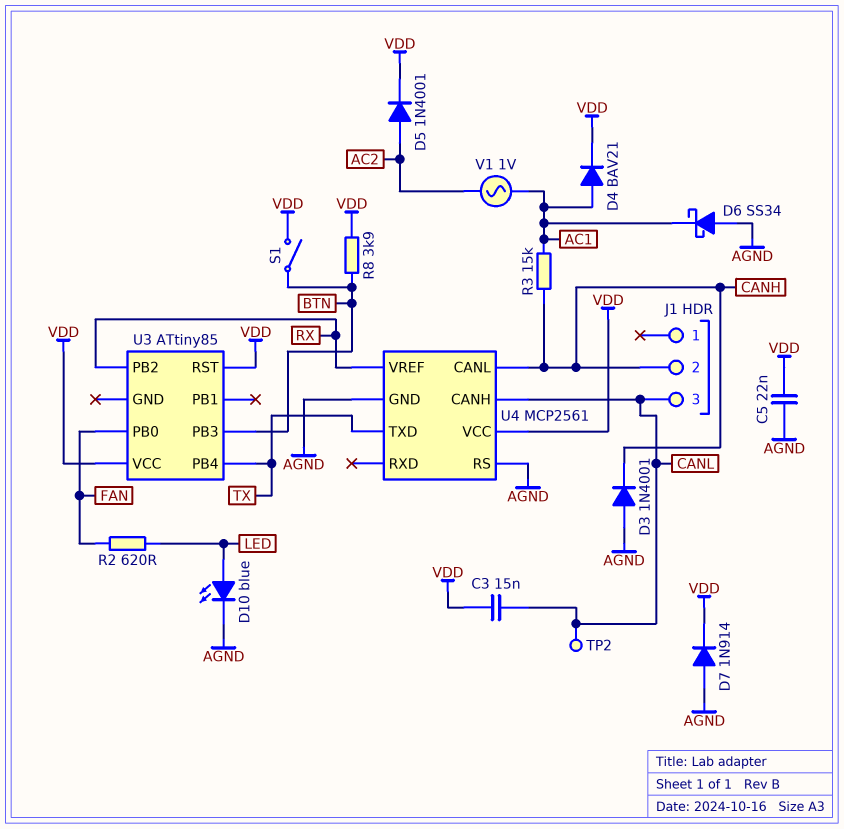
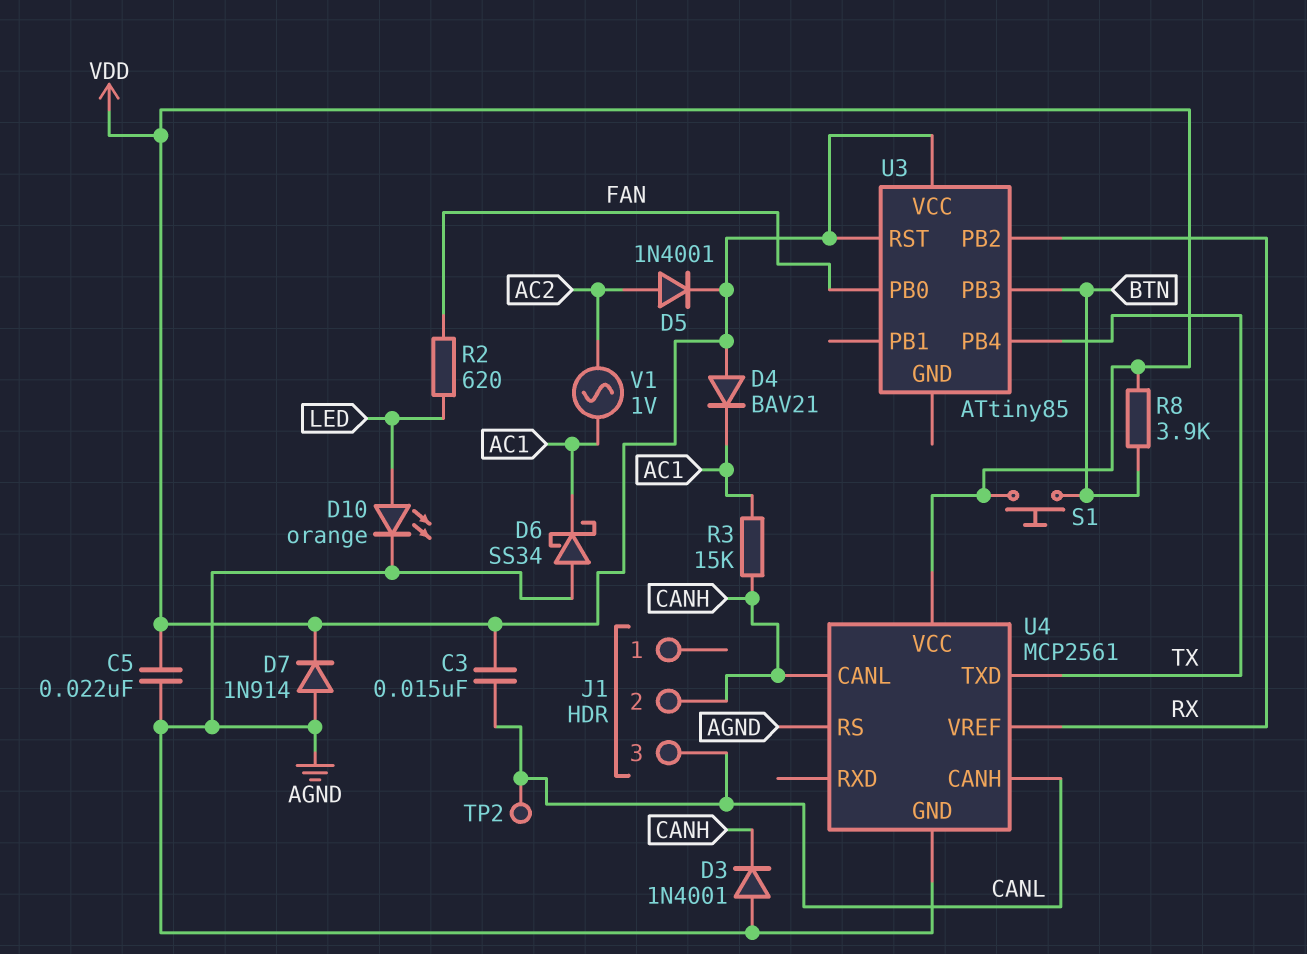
D4: diode BAV21 (A AC1, K VDD) -> diode BAV21 (A VDD, K AC1)
D10: LED blue (A LED, K AGND) -> LED orange (A LED, K AGND)
S1: switch (BTN, VDD) -> button (BTN, VDD)

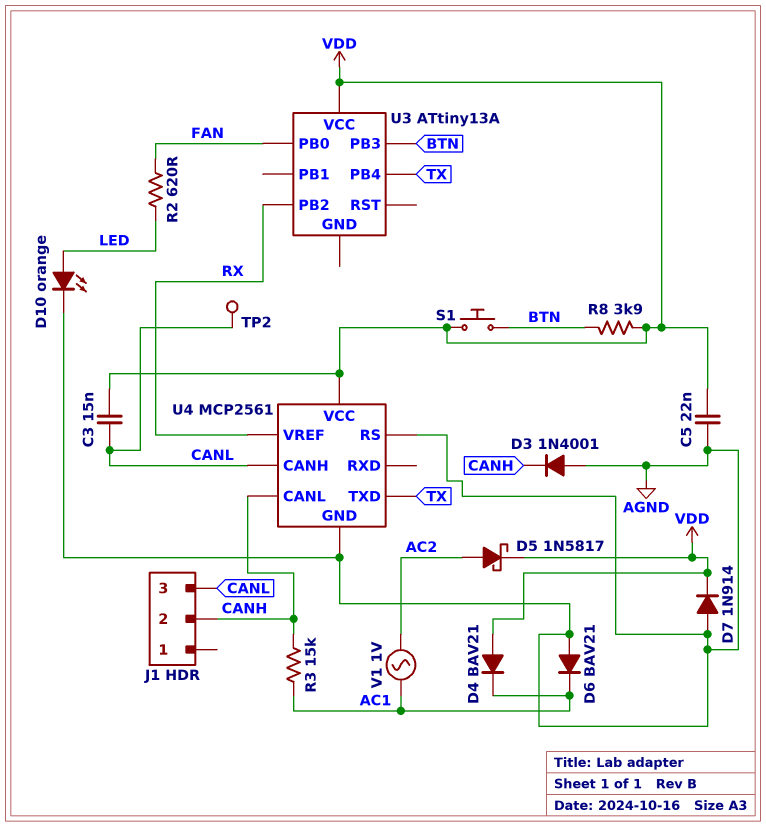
D5: diode 1N4001 (A AC2, K VDD) -> schottky 1N5817 (A AC2, K VDD)
D6: schottky SS34 (A AGND, K AC1) -> diode BAV21 (A AGND, K AC1)
U3: ATtiny85 -> ATtiny13A
U3 pin RST: VDD -> none

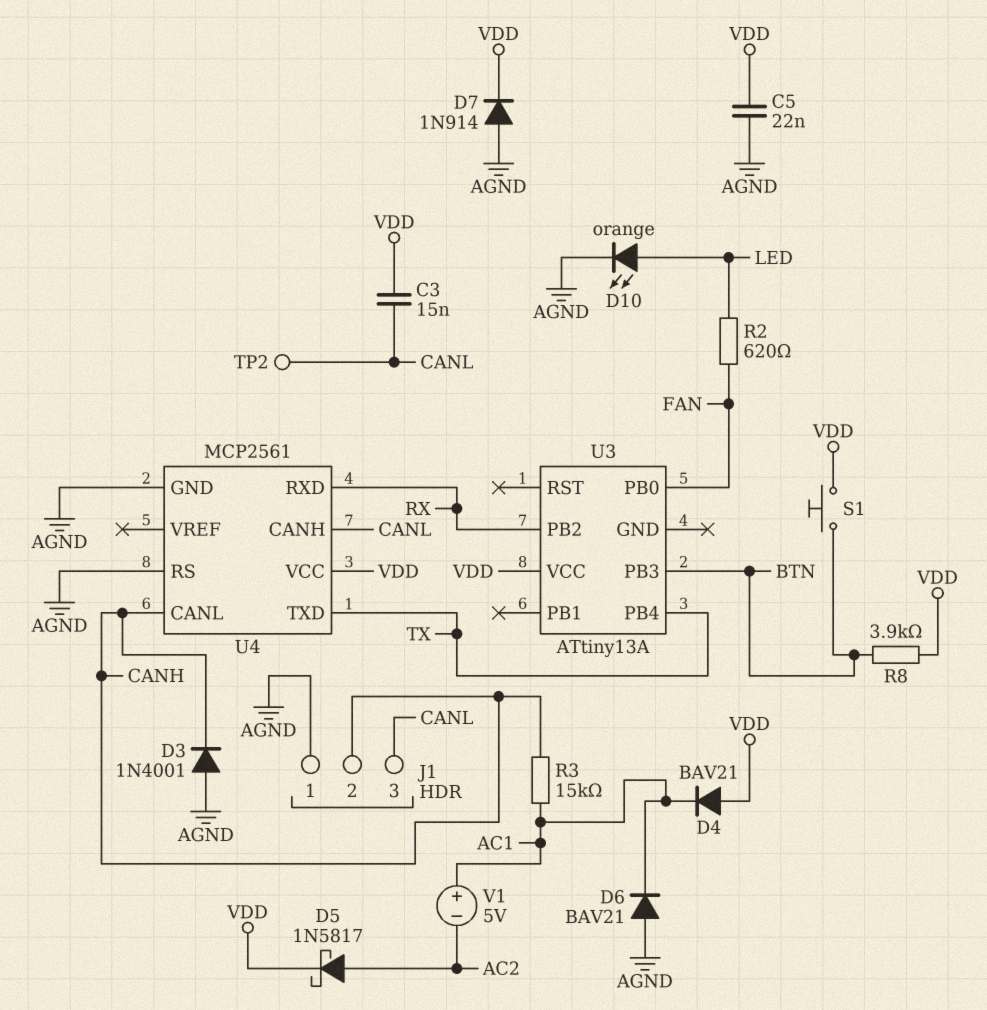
J1 pin 1: none -> AGND
U4 pin RXD: none -> RX
U4 pin VREF: RX -> none
V1: AC 1V (AC1, AC2) -> 5V (plus AC1, minus AC2)

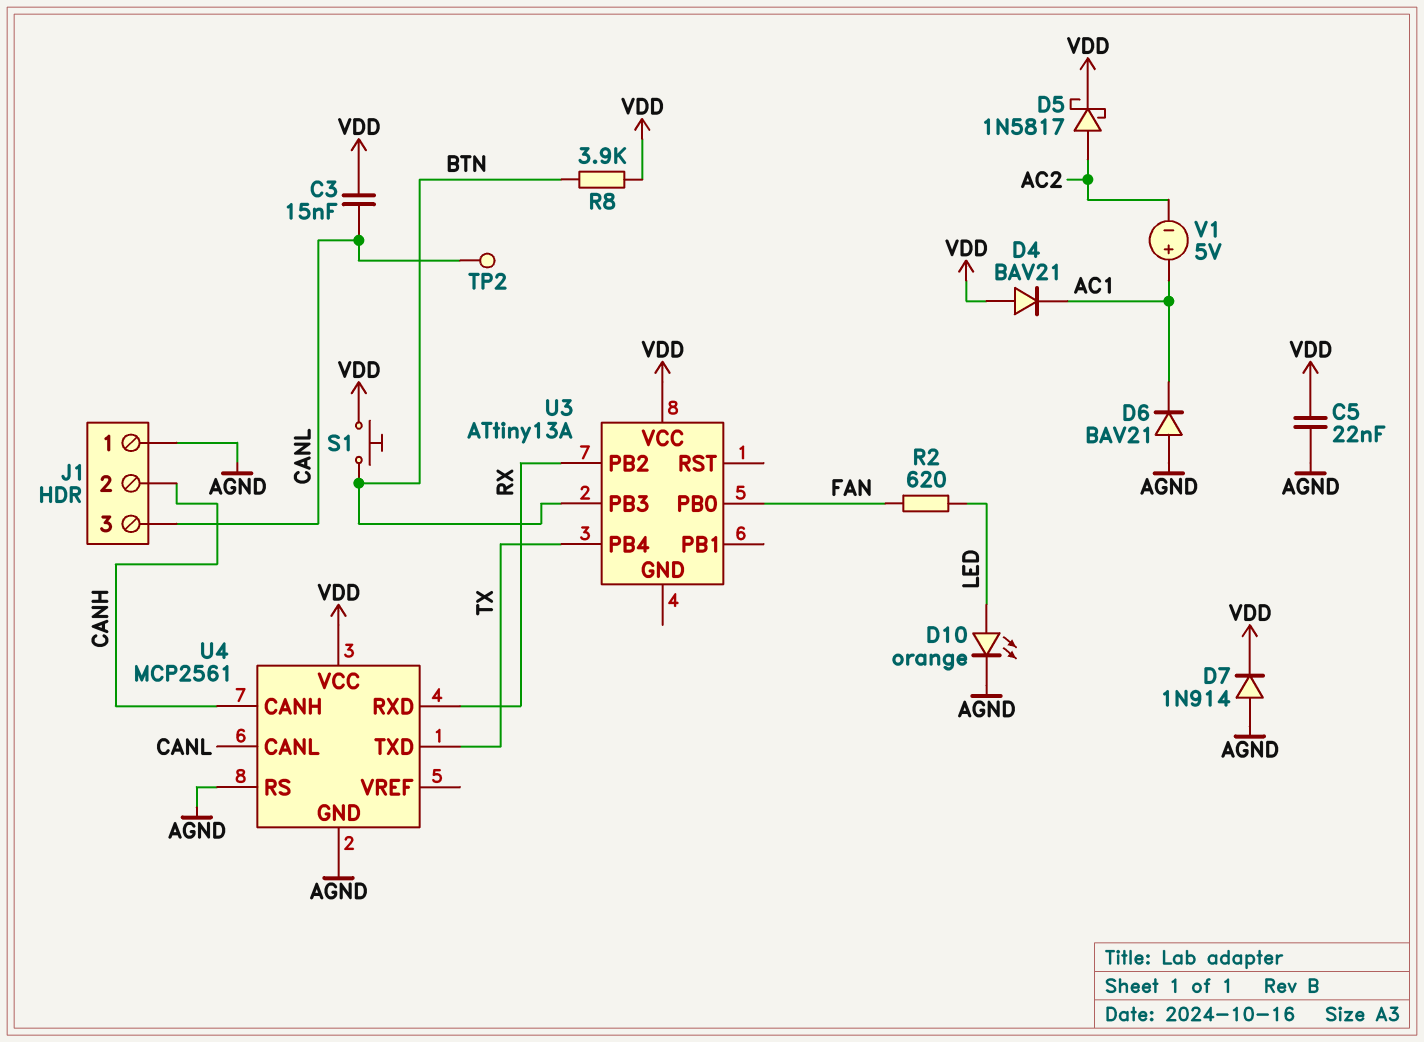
D3: diode 1N4001 (A AGND, K CANH) -> none
R3: 15k (AC1, CANH) -> none
U4 pin CANH: CANL -> CANH
U4 pin CANL: CANH -> CANL

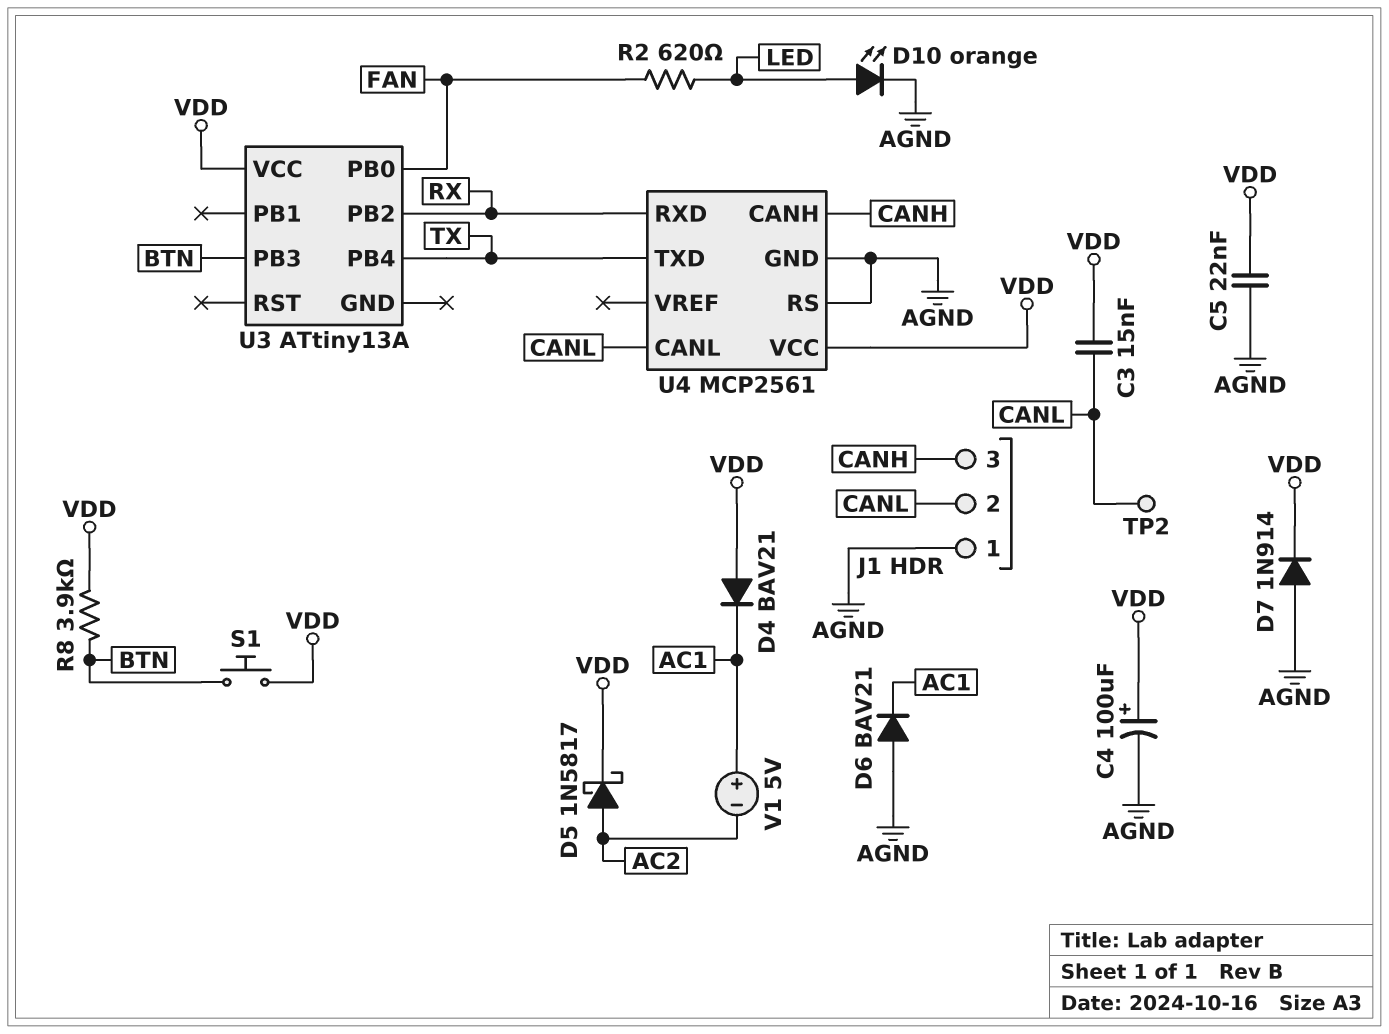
C4: none -> 100uF (plus VDD, minus AGND)
J1 pin 2: CANH -> CANL
J1 pin 3: CANL -> CANH

